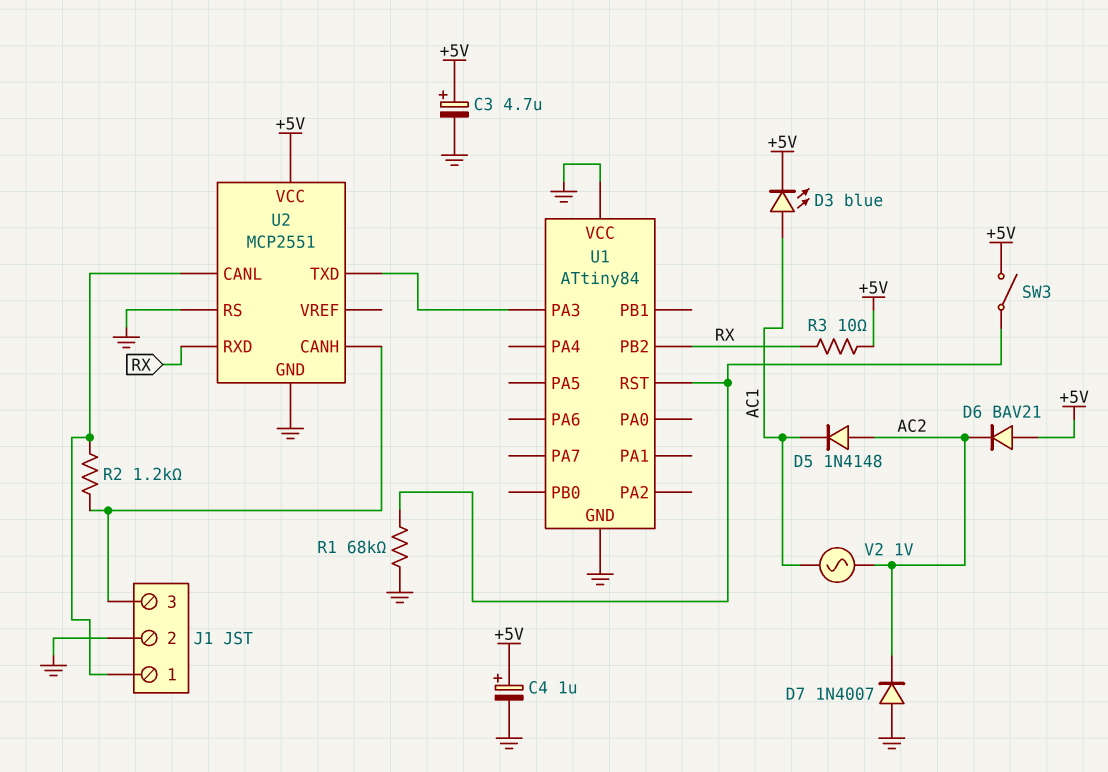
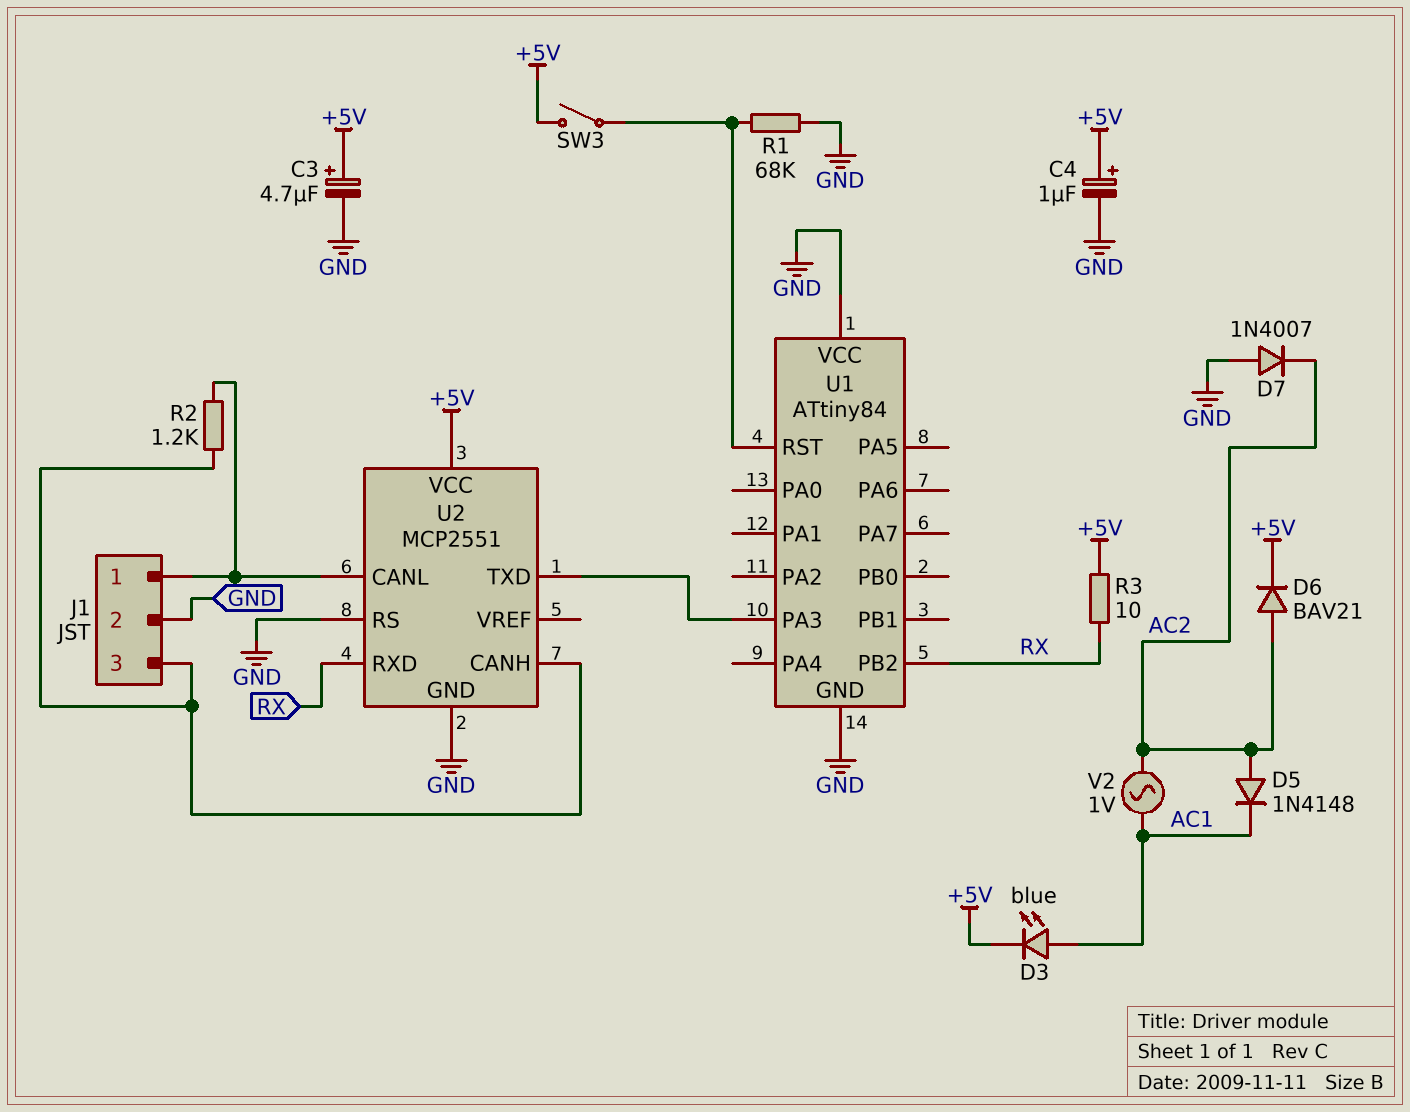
D6: diode BAV21 (A +5V, K AC2) -> diode BAV21 (A AC2, K +5V)

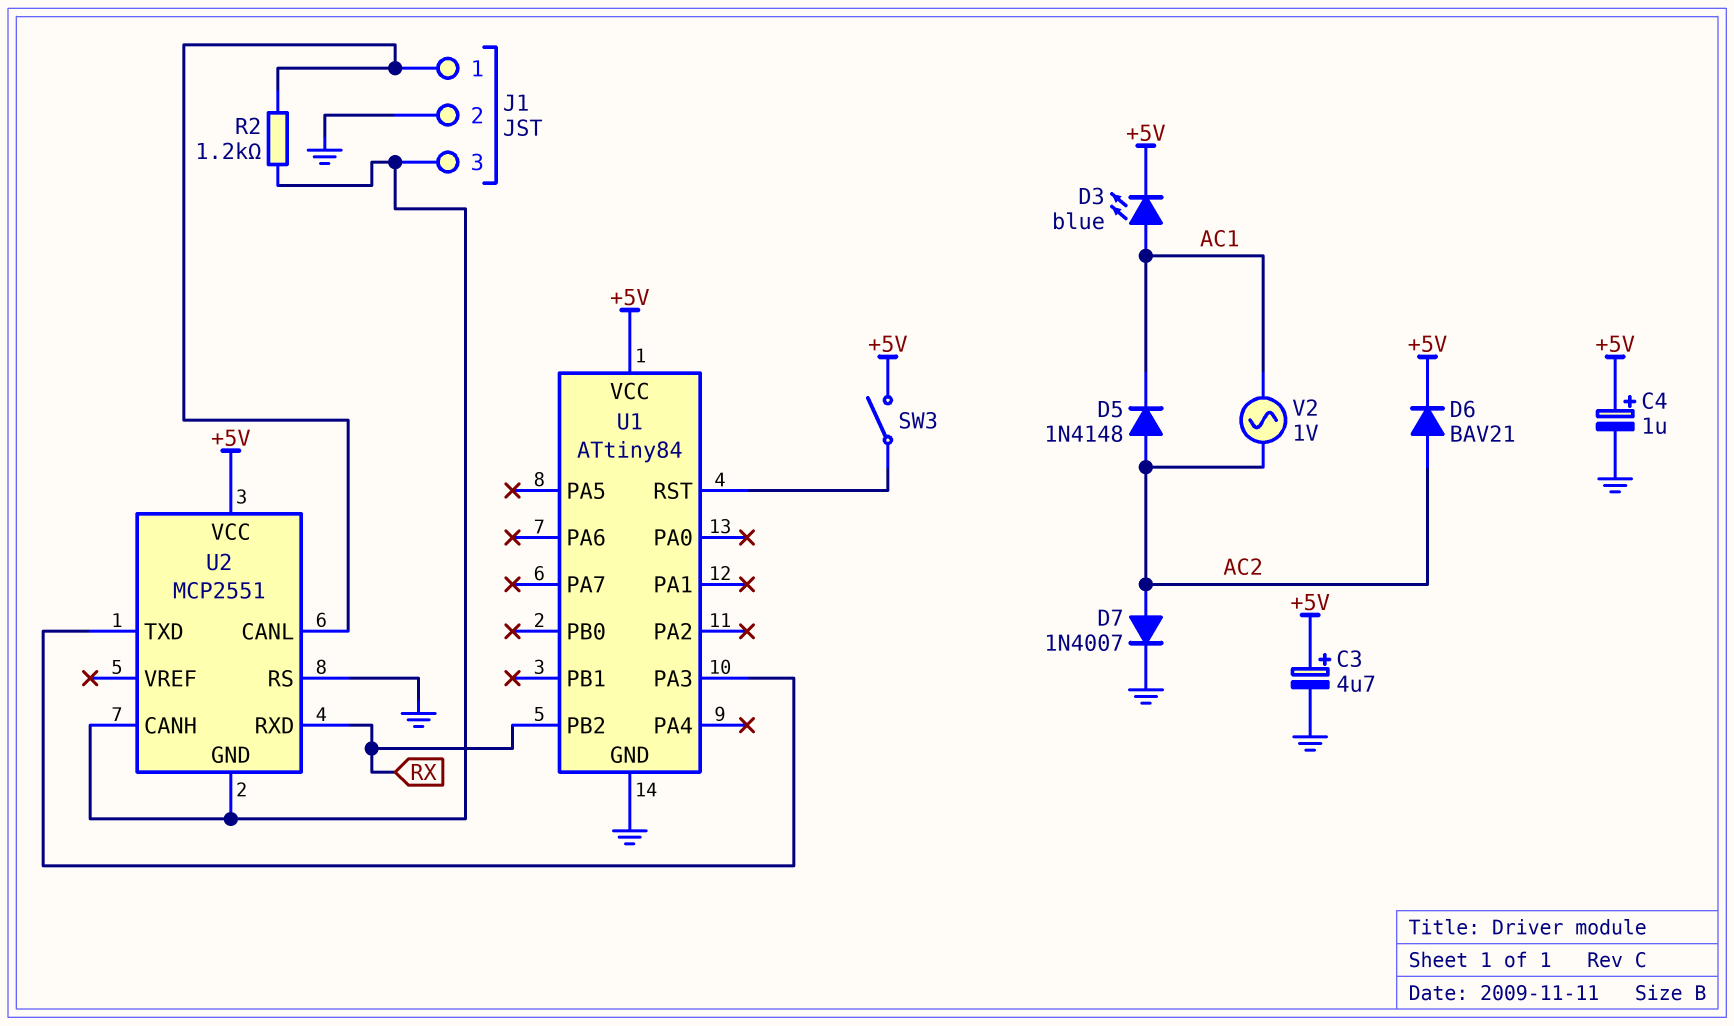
D7: diode 1N4007 (A GND, K AC2) -> diode 1N4007 (A AC2, K GND)
R1: 68k (GND, U1/RST) -> none
R3: 10 (+5V, RX) -> none
U1 pin VCC: GND -> +5V
U2 pin GND: GND -> J1/3

